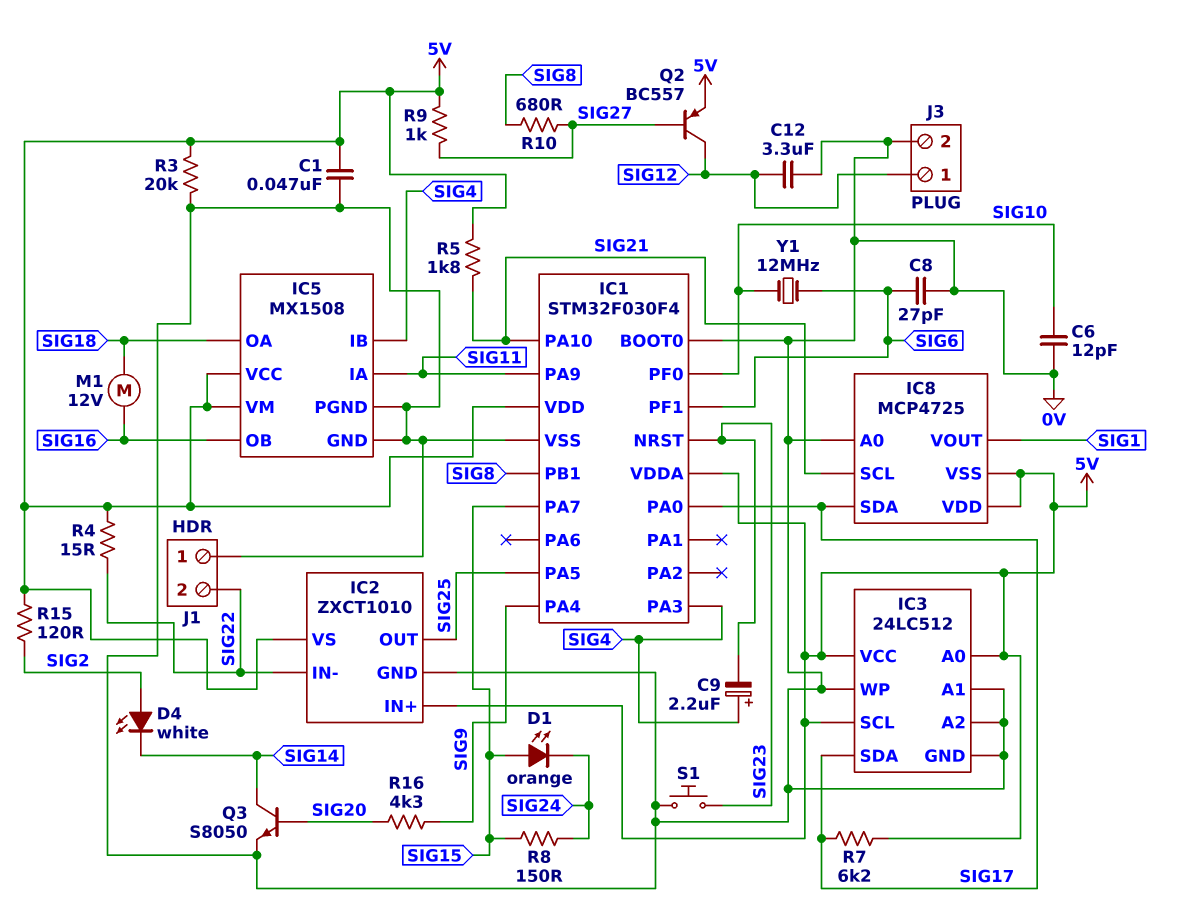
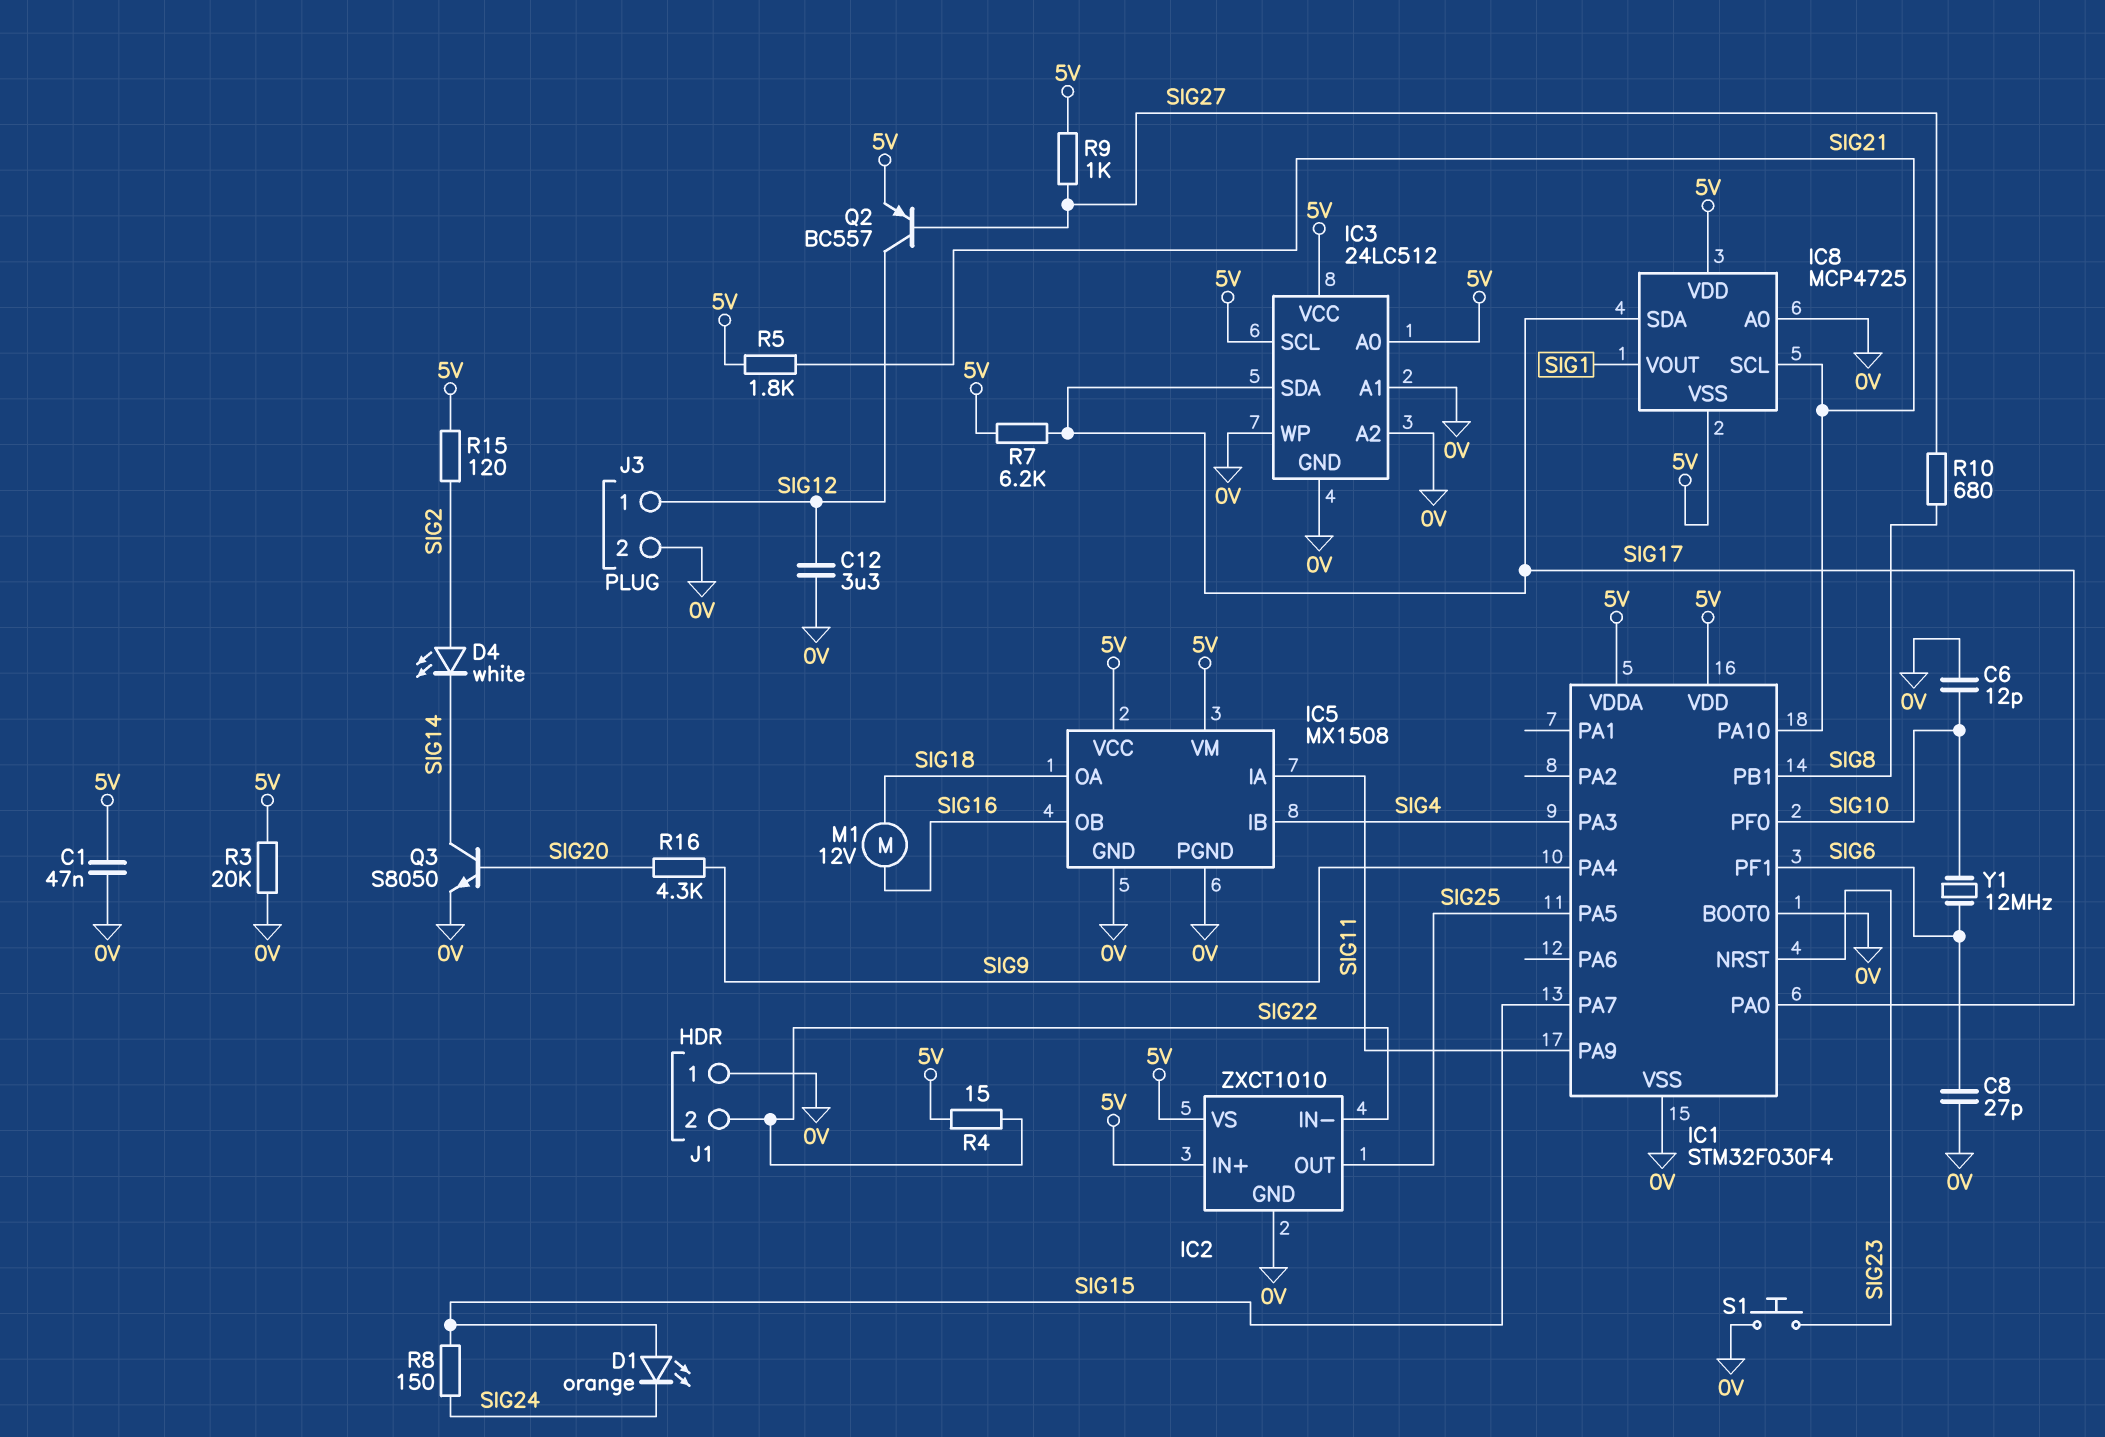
C9: 2.2uF (plus SIG4, minus SIG23) -> none

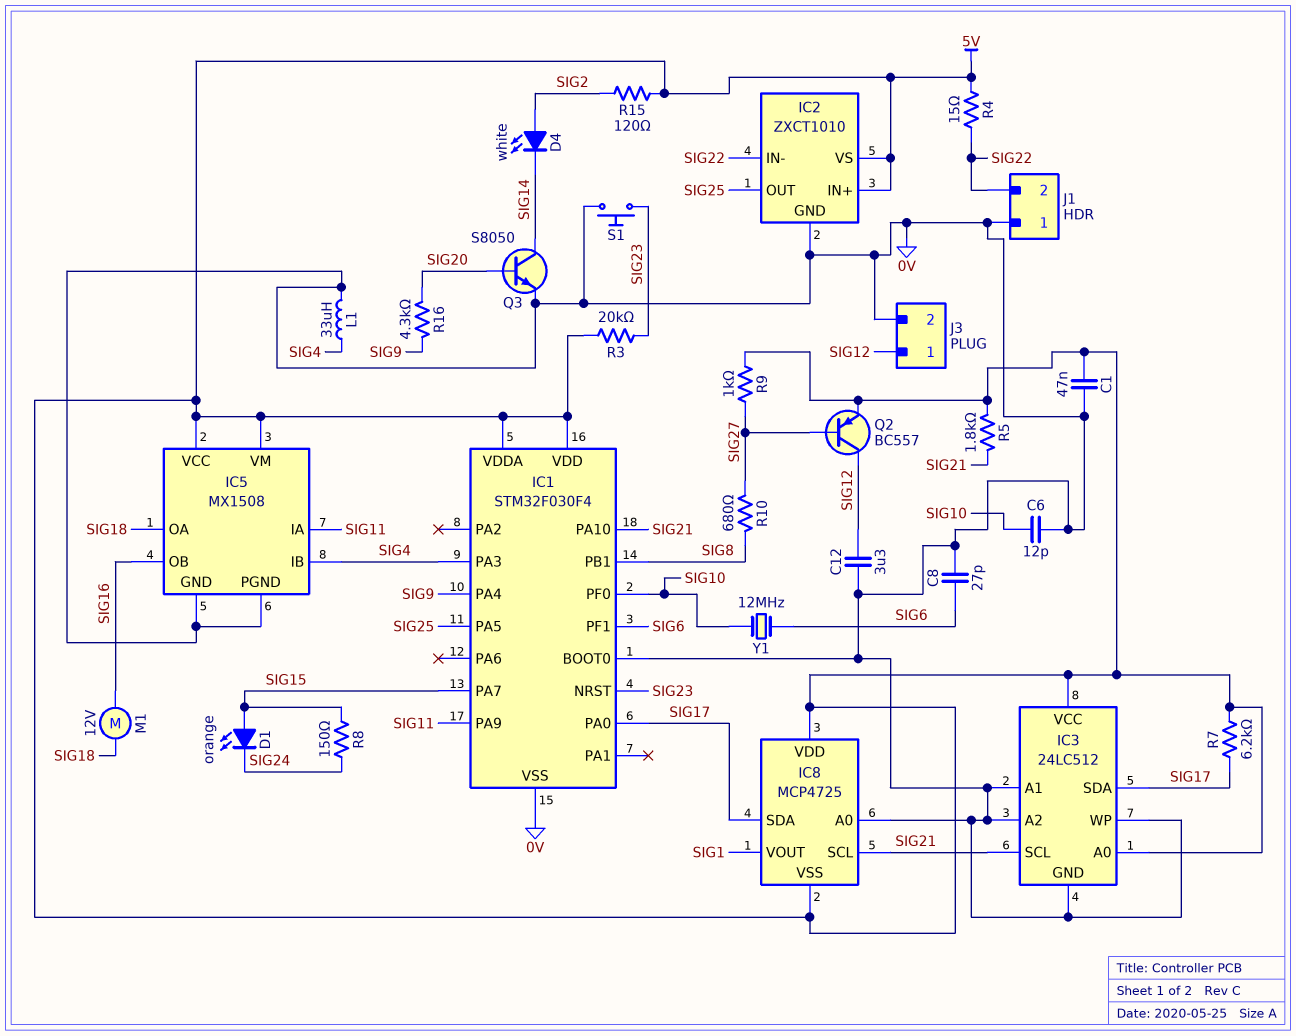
IC3 pin SCL: 5V -> SIG21
L1: none -> 33uH (0V, SIG4)
R3: 20k (0V, 5V) -> 20k (5V, SIG23)

